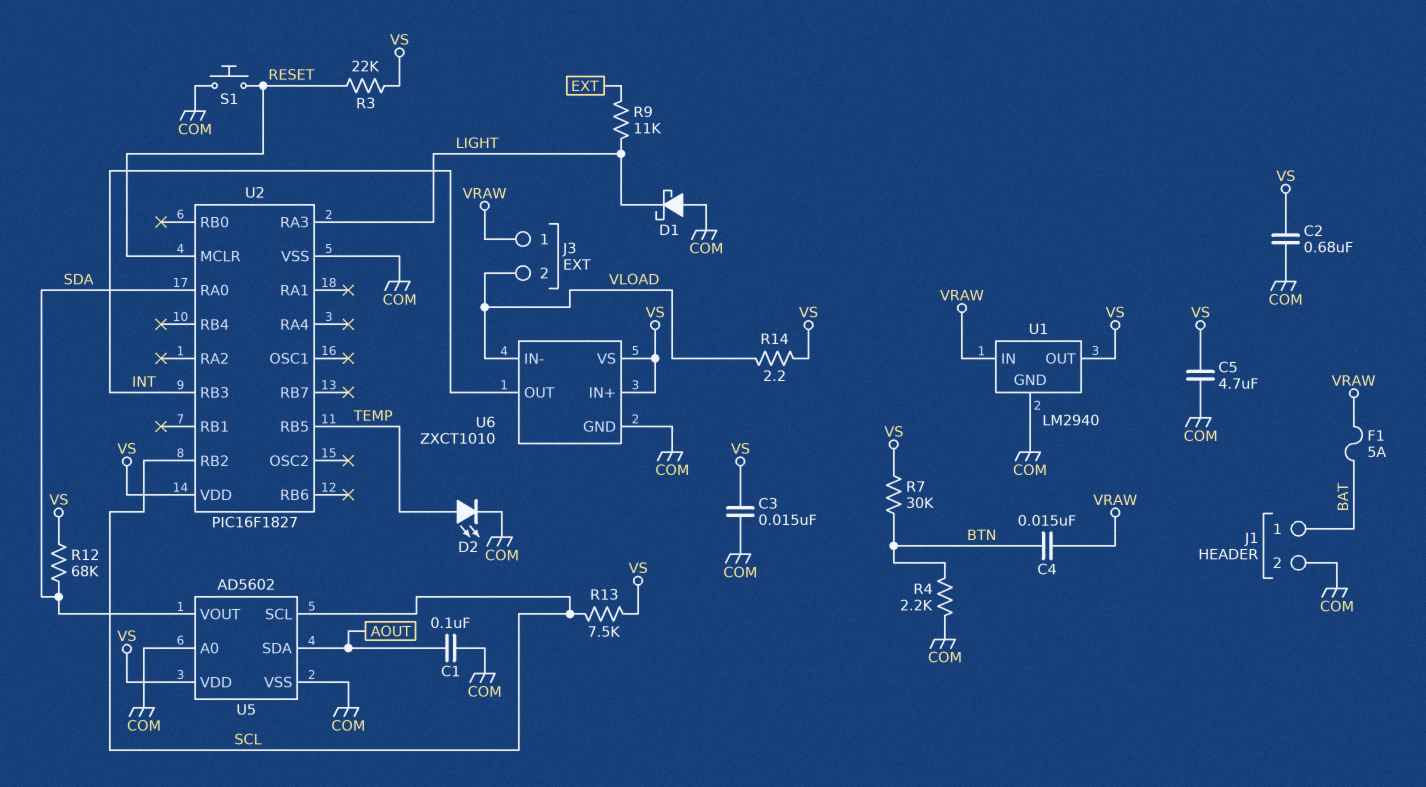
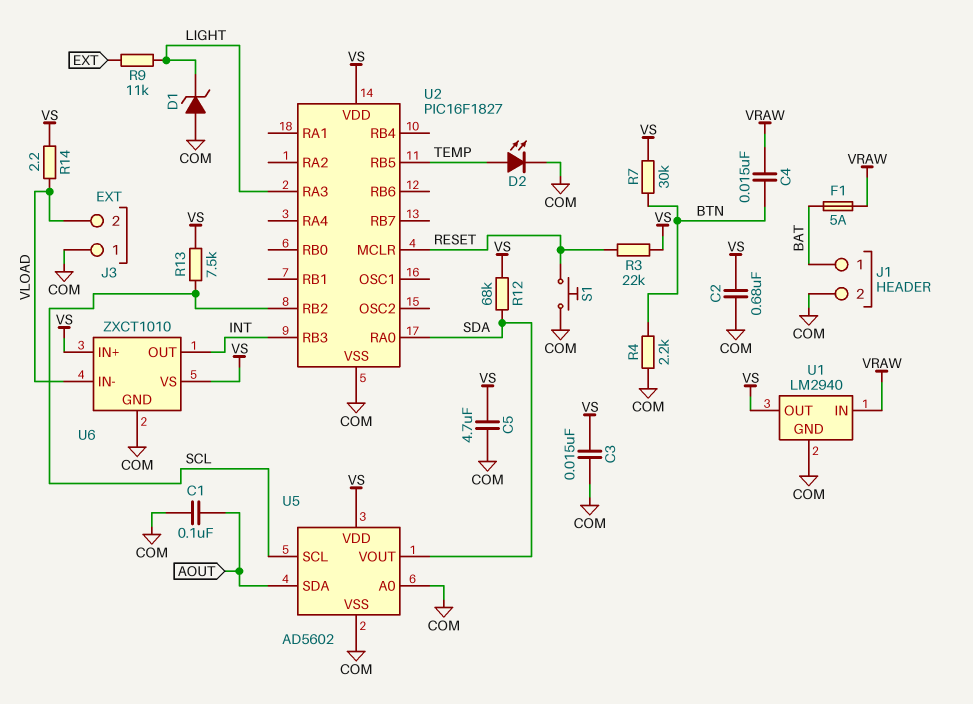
D1: schottky (A COM, K LIGHT) -> zener (A COM, K LIGHT)
J3 pin 1: VRAW -> COM

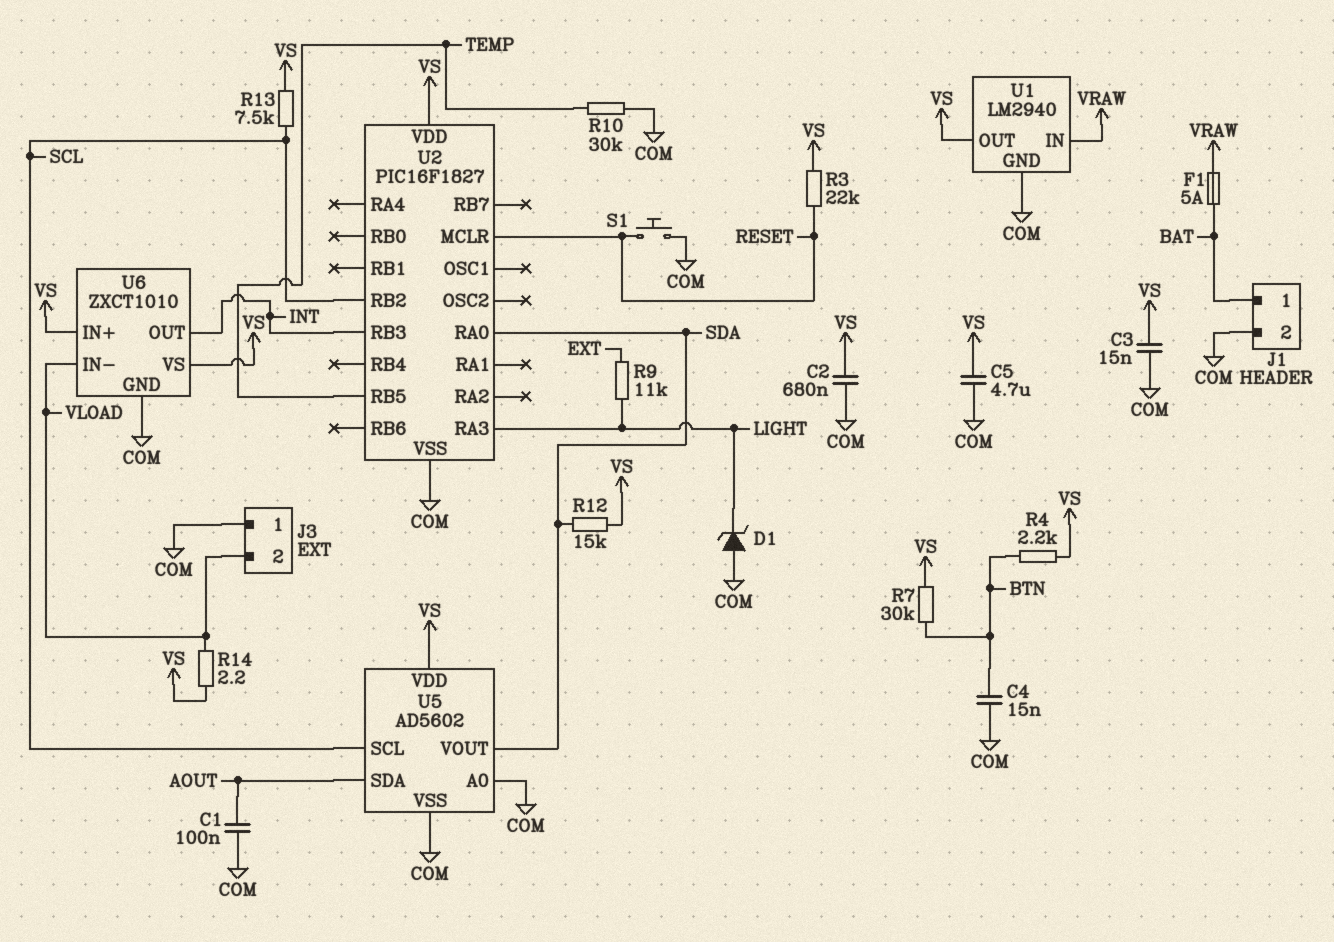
C4: 15nF (BTN, VRAW) -> 15nF (BTN, COM)
D2: LED (A TEMP, K COM) -> none
R4: 2.2k (BTN, COM) -> 2.2k (BTN, VS)
R10: none -> 30k (COM, TEMP)
R12: 68k (SDA, VS) -> 15k (SDA, VS)

